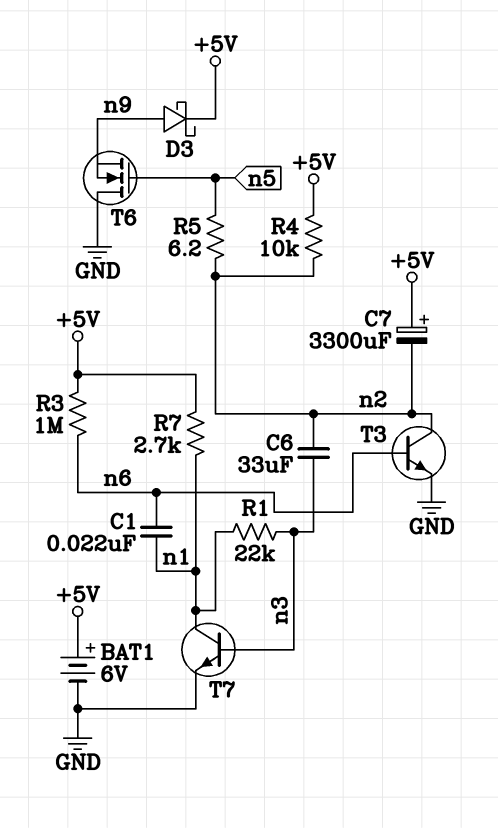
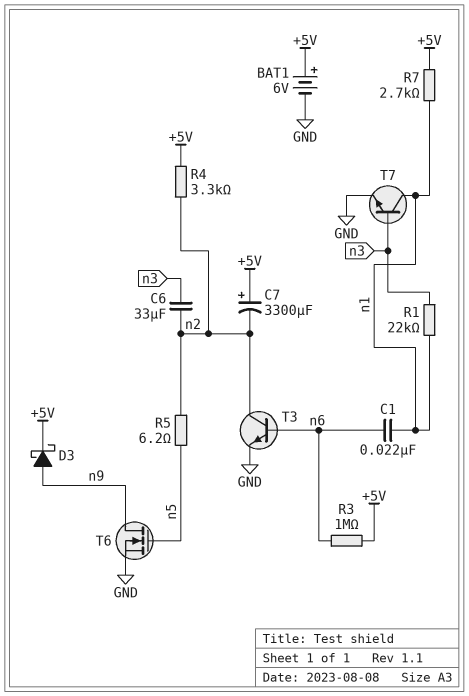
R4: 10k (+5V, n2) -> 3.3k (+5V, n2)
T6: NMOS (G n5, D GND, S n9) -> NMOS (G n5, D n9, S GND)

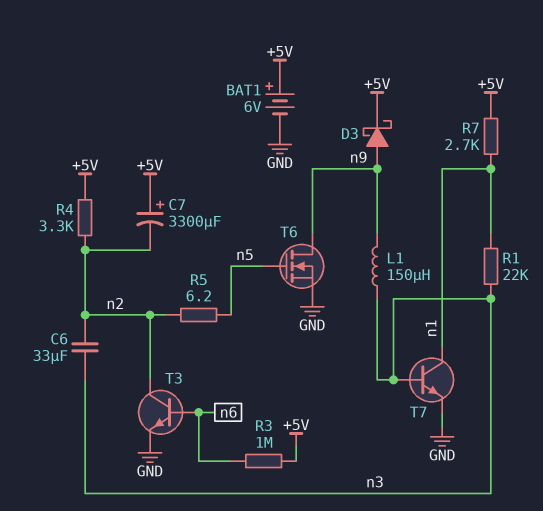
C1: 22nF (n1, n6) -> none
L1: none -> 150uH (n3, n9)

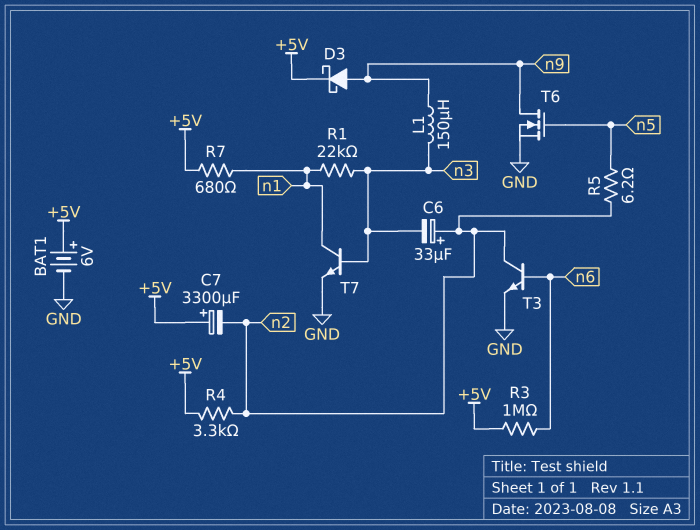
C6: 33uF (n2, n3) -> 33uF (plus n2, minus n3)
R7: 2.7k (+5V, n1) -> 680 (+5V, n1)

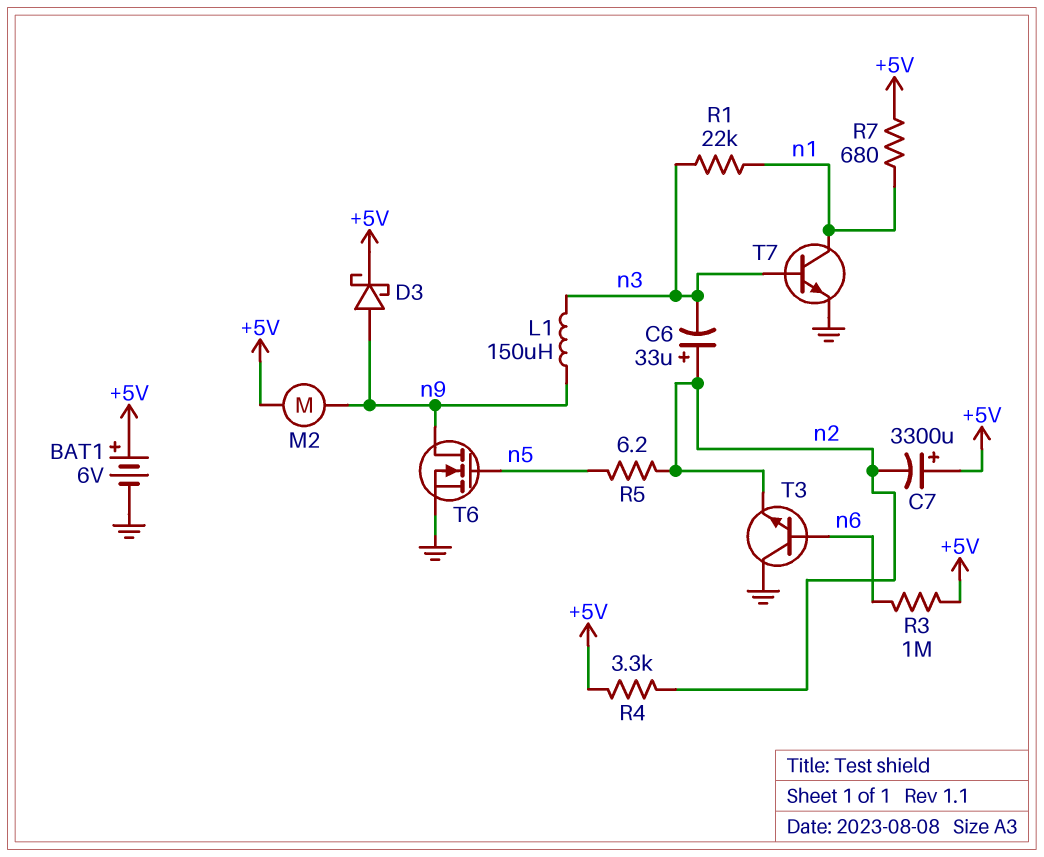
M2: none -> motor (+5V, n9)
T3: NPN (B n6, C n2, E GND) -> NPN (B n6, C GND, E n2)

